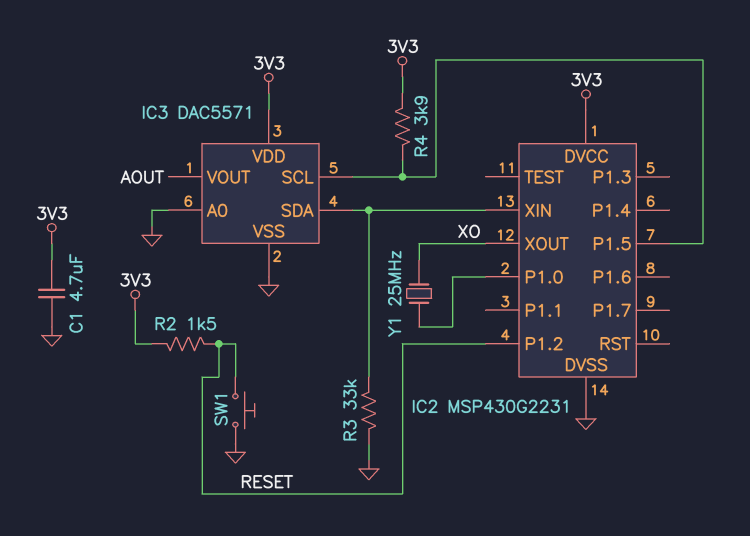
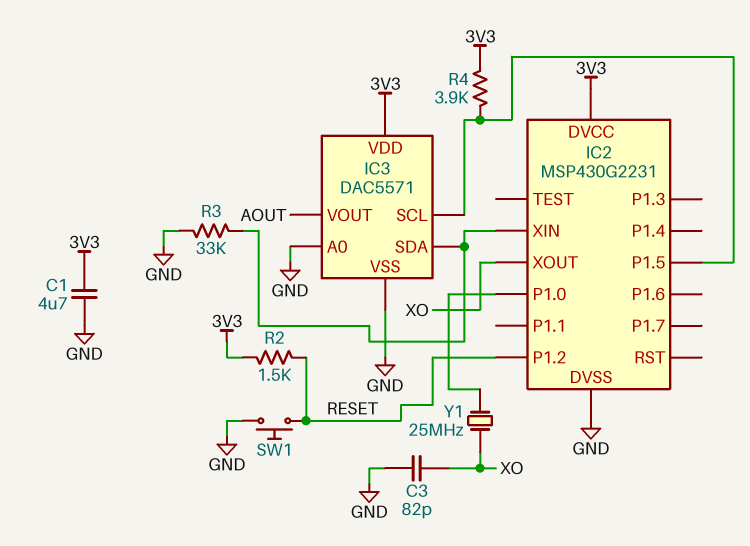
C3: none -> 82pF (GND, XO)

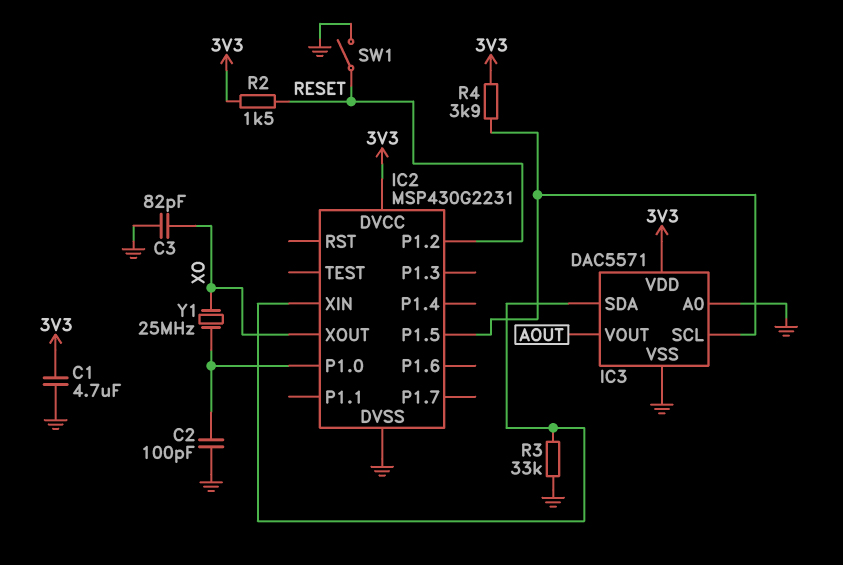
C2: none -> 100pF (GND, IC2/P1.0)
SW1: button (GND, RESET) -> switch (GND, RESET)

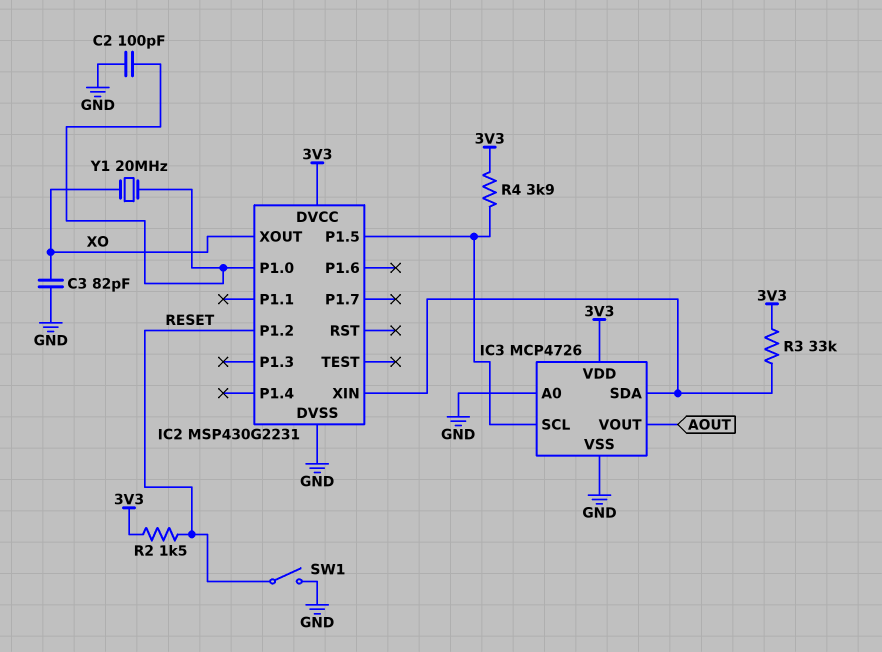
C1: 4.7uF (3V3, GND) -> none
IC3: DAC5571 -> MCP4726
R3: 33k (GND, IC2/XIN) -> 33k (3V3, IC2/XIN)
Y1: 25MHz (IC2/P1.0, XO) -> 20MHz (IC2/P1.0, XO)

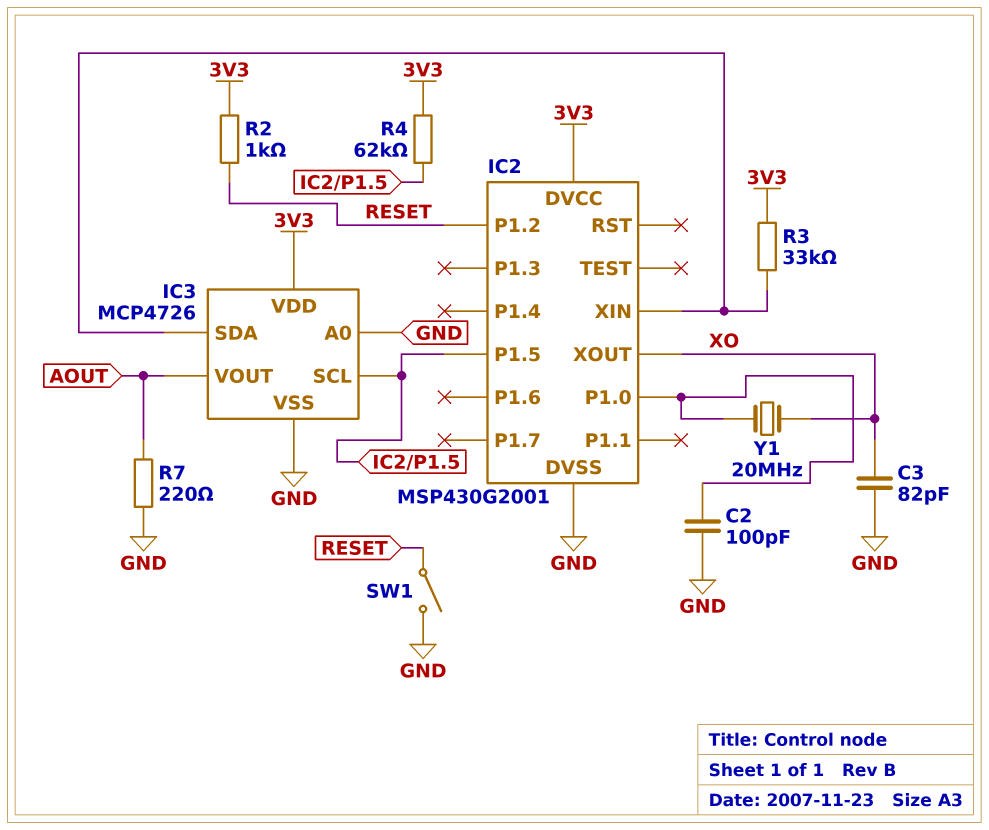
IC2: MSP430G2231 -> MSP430G2001
R2: 1.5k (3V3, RESET) -> 1k (3V3, RESET)
R4: 3.9k (3V3, IC2/P1.5) -> 62k (3V3, IC2/P1.5)
R7: none -> 220 (AOUT, GND)

